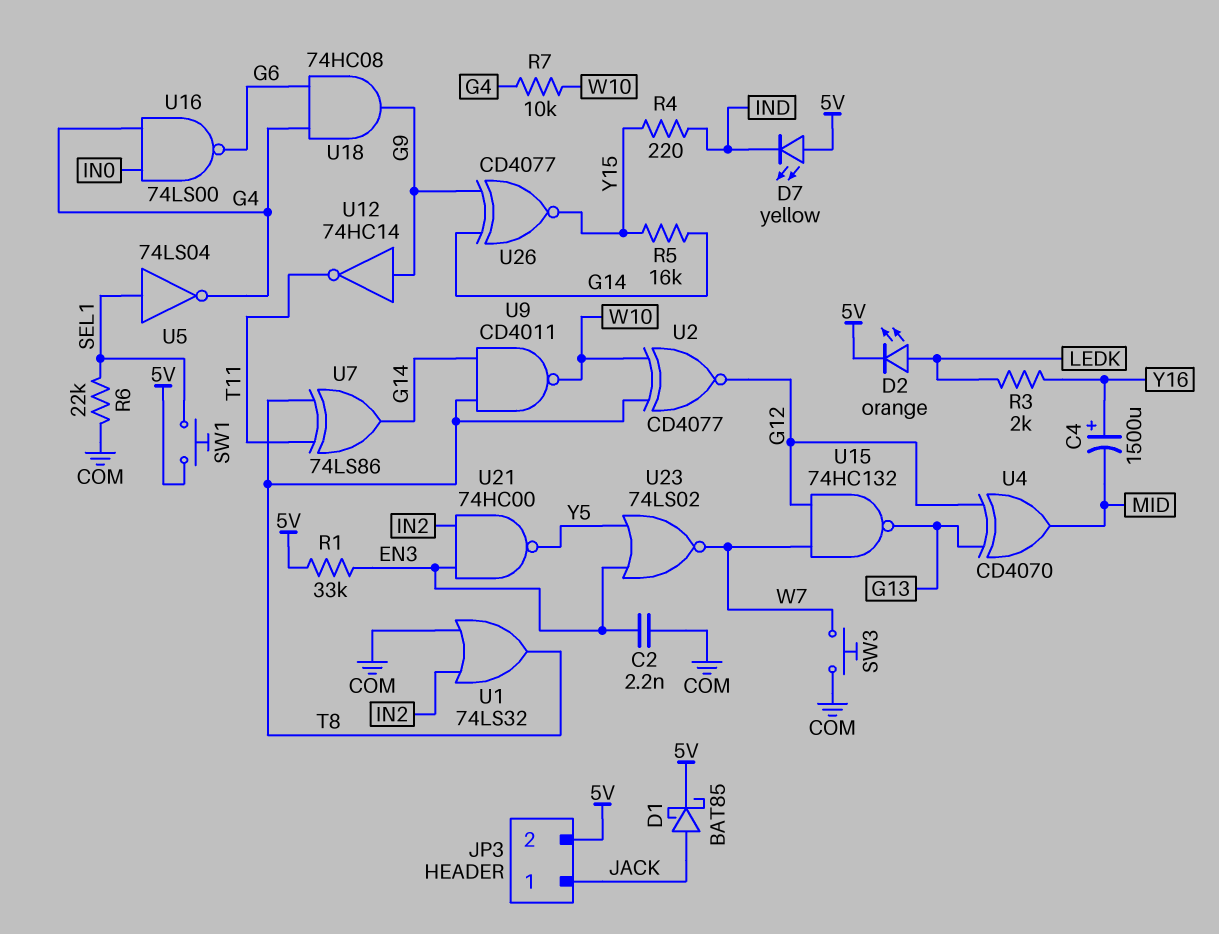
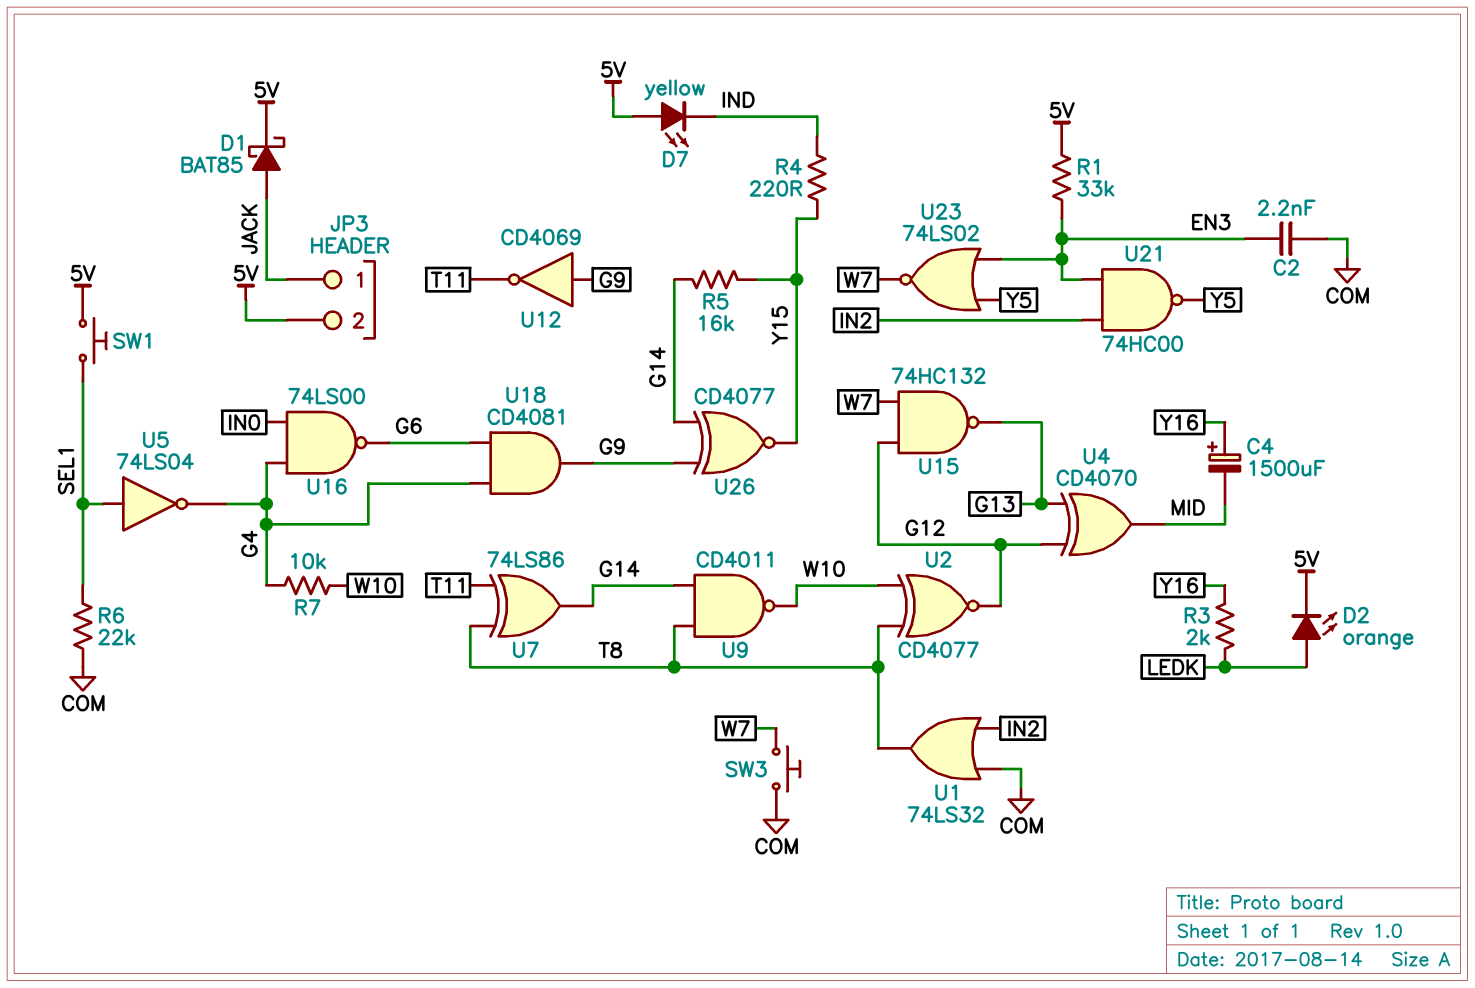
U12: NOT 74HC14 (in G9, out T11) -> NOT CD4069 (in G9, out T11)
U18: AND 74HC08 (in G4, in G6, out G9) -> AND CD4081 (in G4, in G6, out G9)

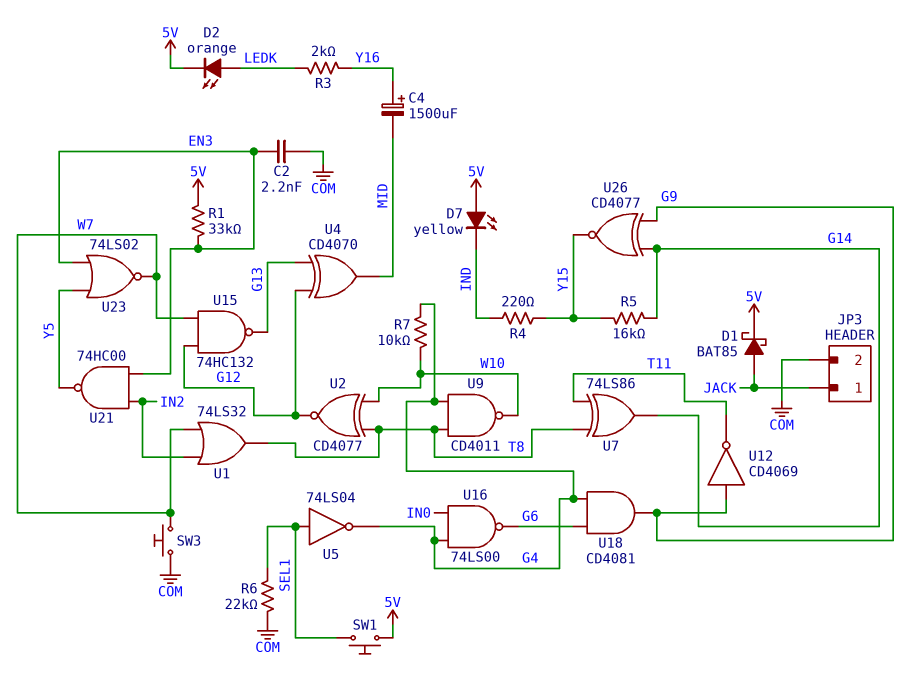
JP3 pin 2: 5V -> COM
U1: OR 74LS32 (in COM, in IN2, out T8) -> OR 74LS32 (in IN2, in W7, out T8)
U9: NAND CD4011 (in G14, in T8, out W10) -> NAND CD4011 (in G4, in T8, out W10)

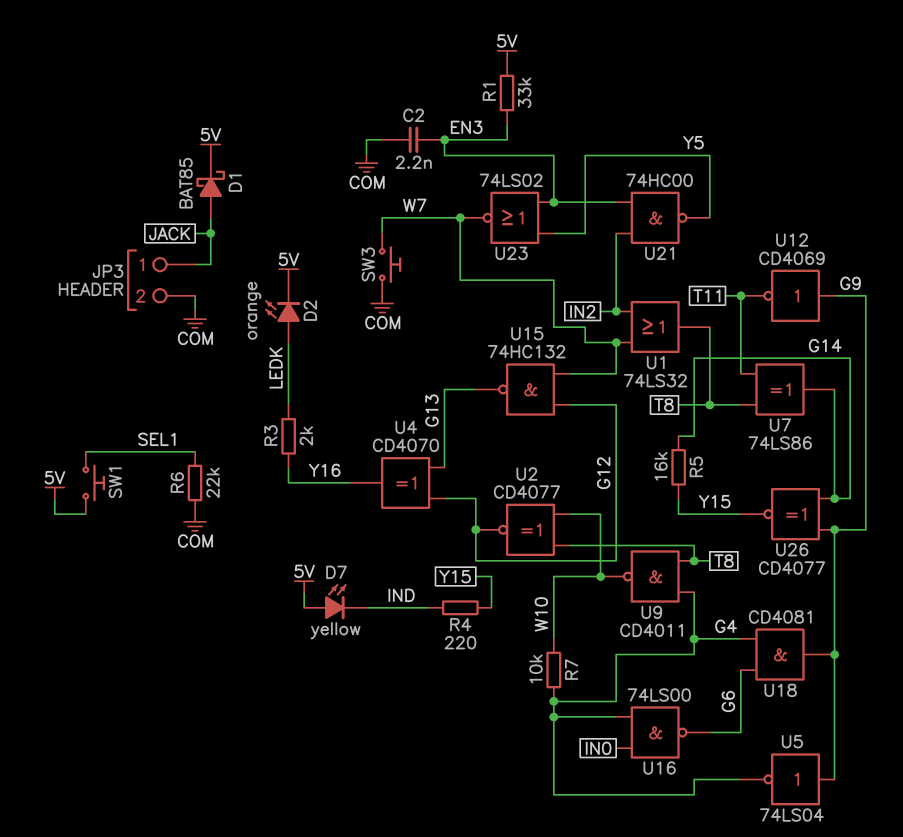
C4: 1500uF (plus Y16, minus MID) -> none
U4: XOR CD4070 (in G12, in G13, out MID) -> XOR CD4070 (in G12, in G13, out Y16)
U5: NOT 74LS04 (in SEL1, out G4) -> NOT 74LS04 (in G9, out G4)

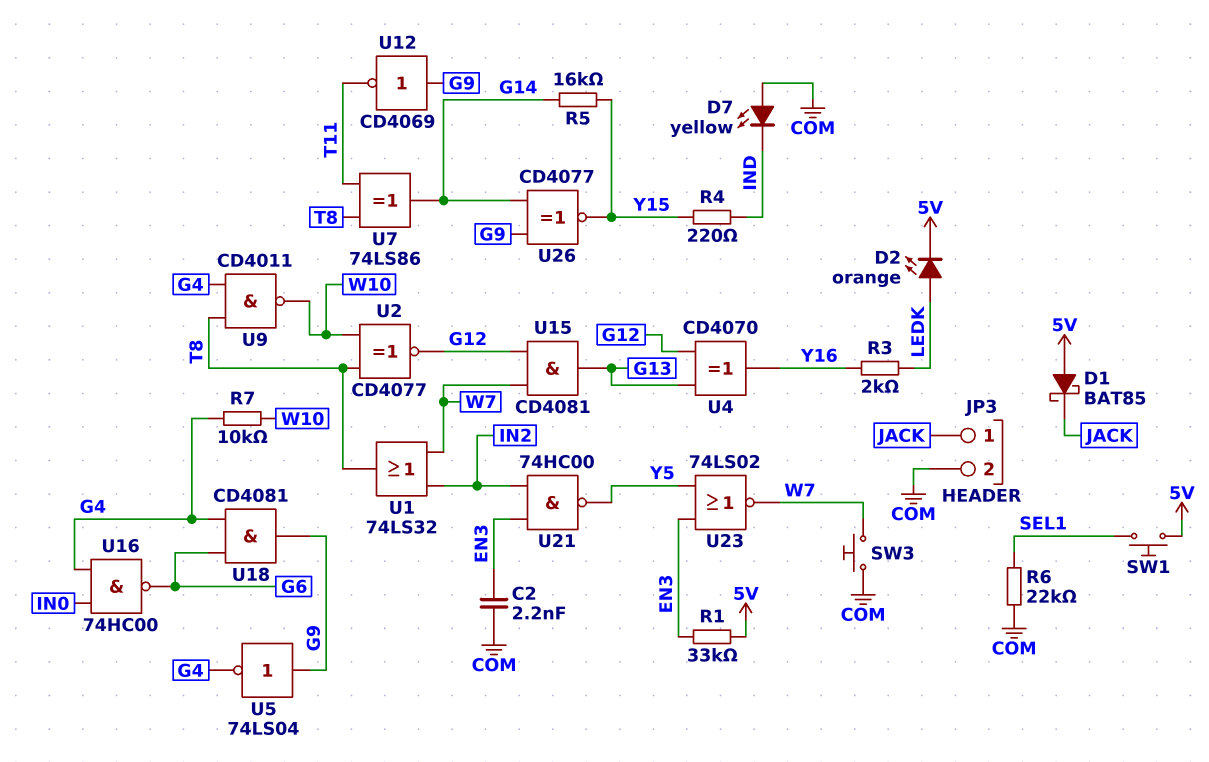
D1: schottky BAT85 (A JACK, K 5V) -> schottky BAT85 (A 5V, K JACK)
D7: LED yellow (A 5V, K IND) -> LED yellow (A COM, K IND)
U15: NAND 74HC132 (in G12, in W7, out G13) -> AND CD4081 (in G12, in W7, out G13)
U16: NAND 74LS00 (in G4, in IN0, out G6) -> NAND 74HC00 (in G4, in IN0, out G6)

